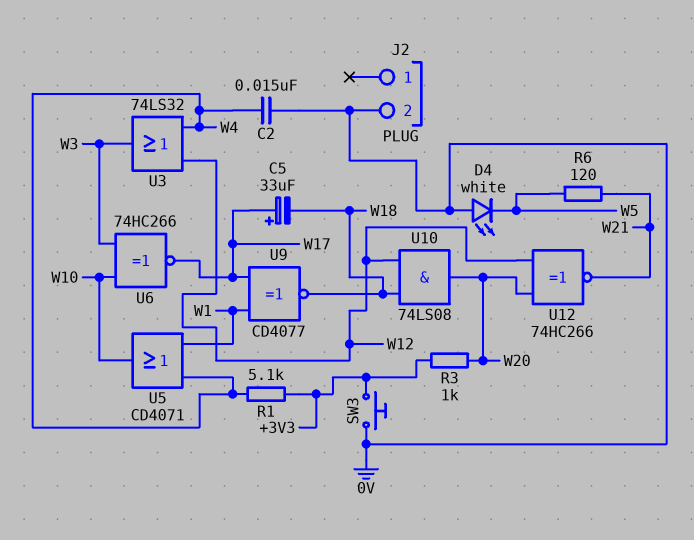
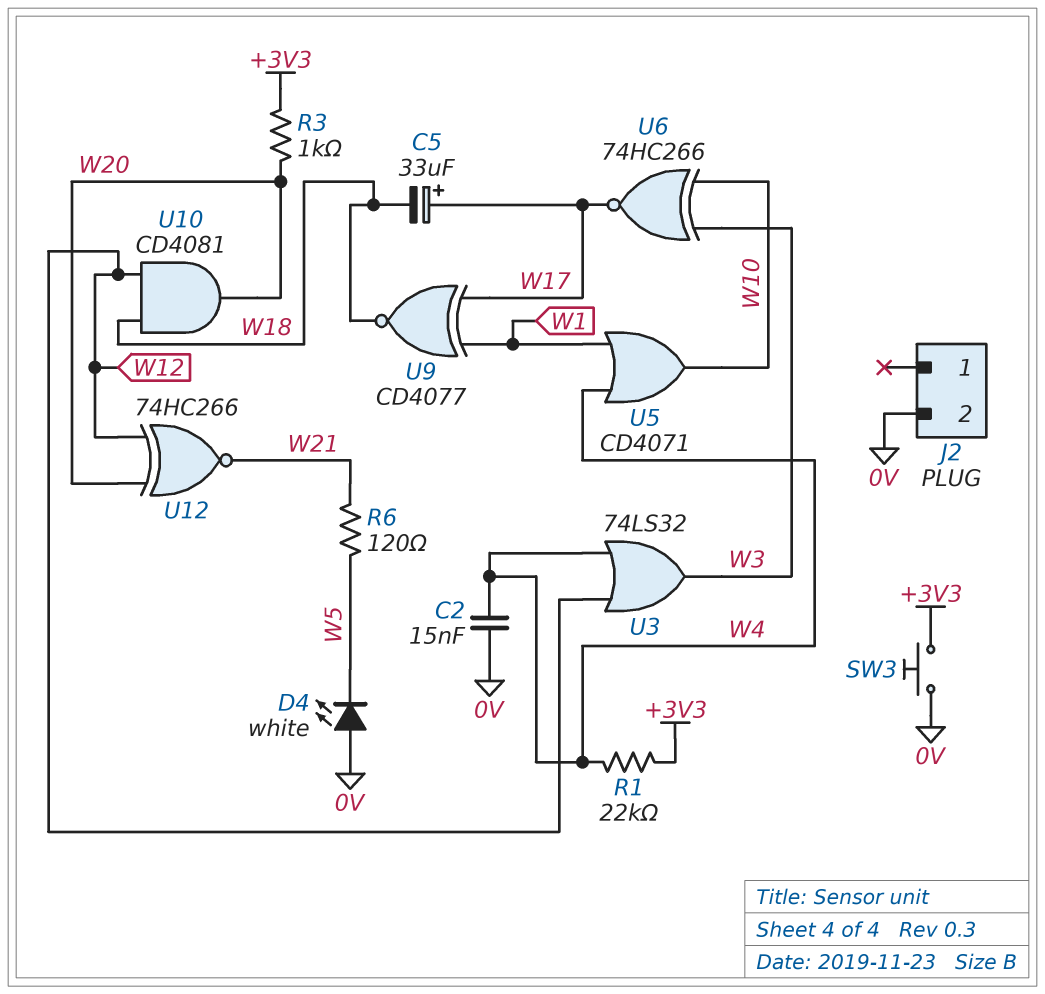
R1: 5.1k (+3V3, W4) -> 22k (+3V3, W4)
U10: AND 74LS08 (in W12, in W18, out W20) -> AND CD4081 (in W12, in W18, out W20)

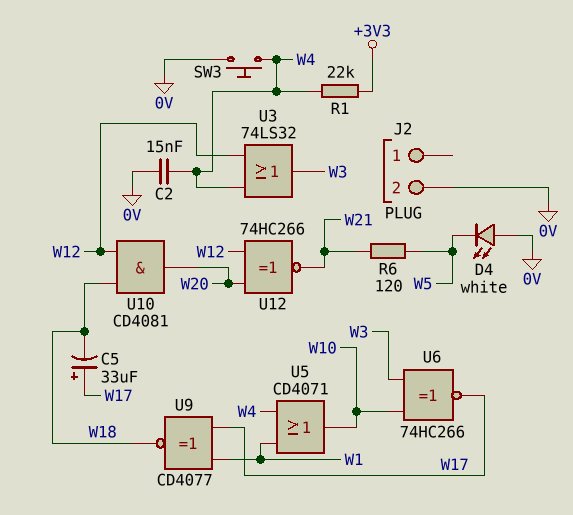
R3: 1k (+3V3, W20) -> none
SW3: button (+3V3, 0V) -> button (0V, W4)

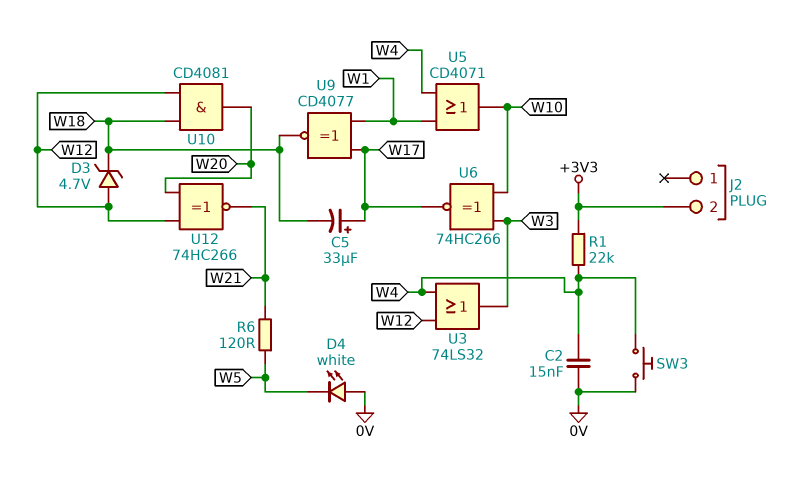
D3: none -> zener 4.7V (A W12, K W18)
J2 pin 2: 0V -> +3V3

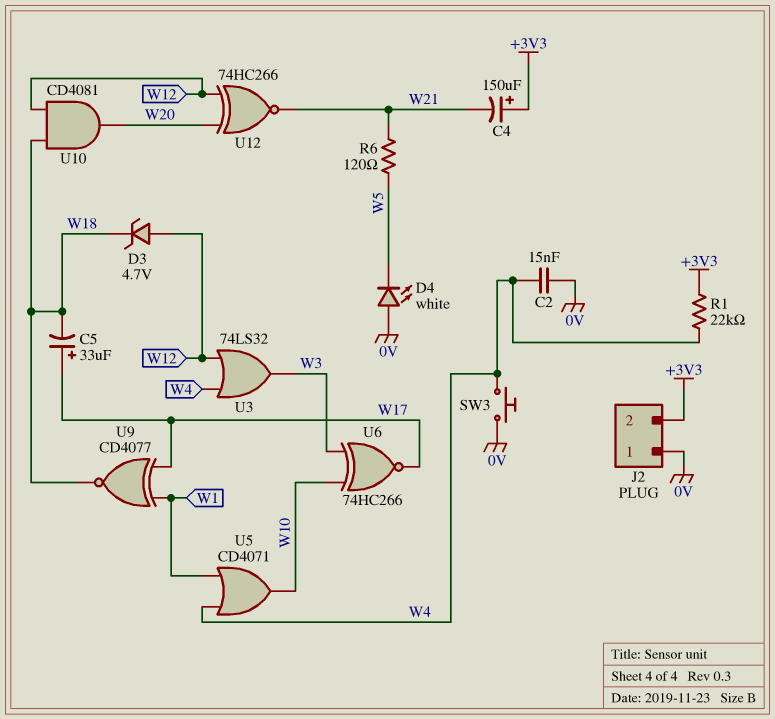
C4: none -> 150uF (plus +3V3, minus W21)
J2 pin 1: none -> 0V

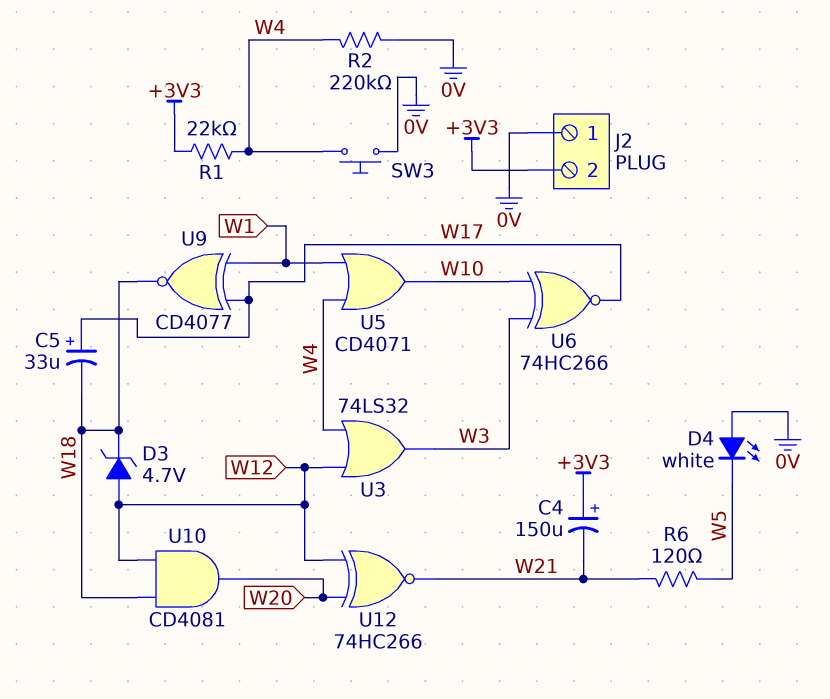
C2: 15nF (0V, W4) -> none
R2: none -> 220k (0V, W4)

